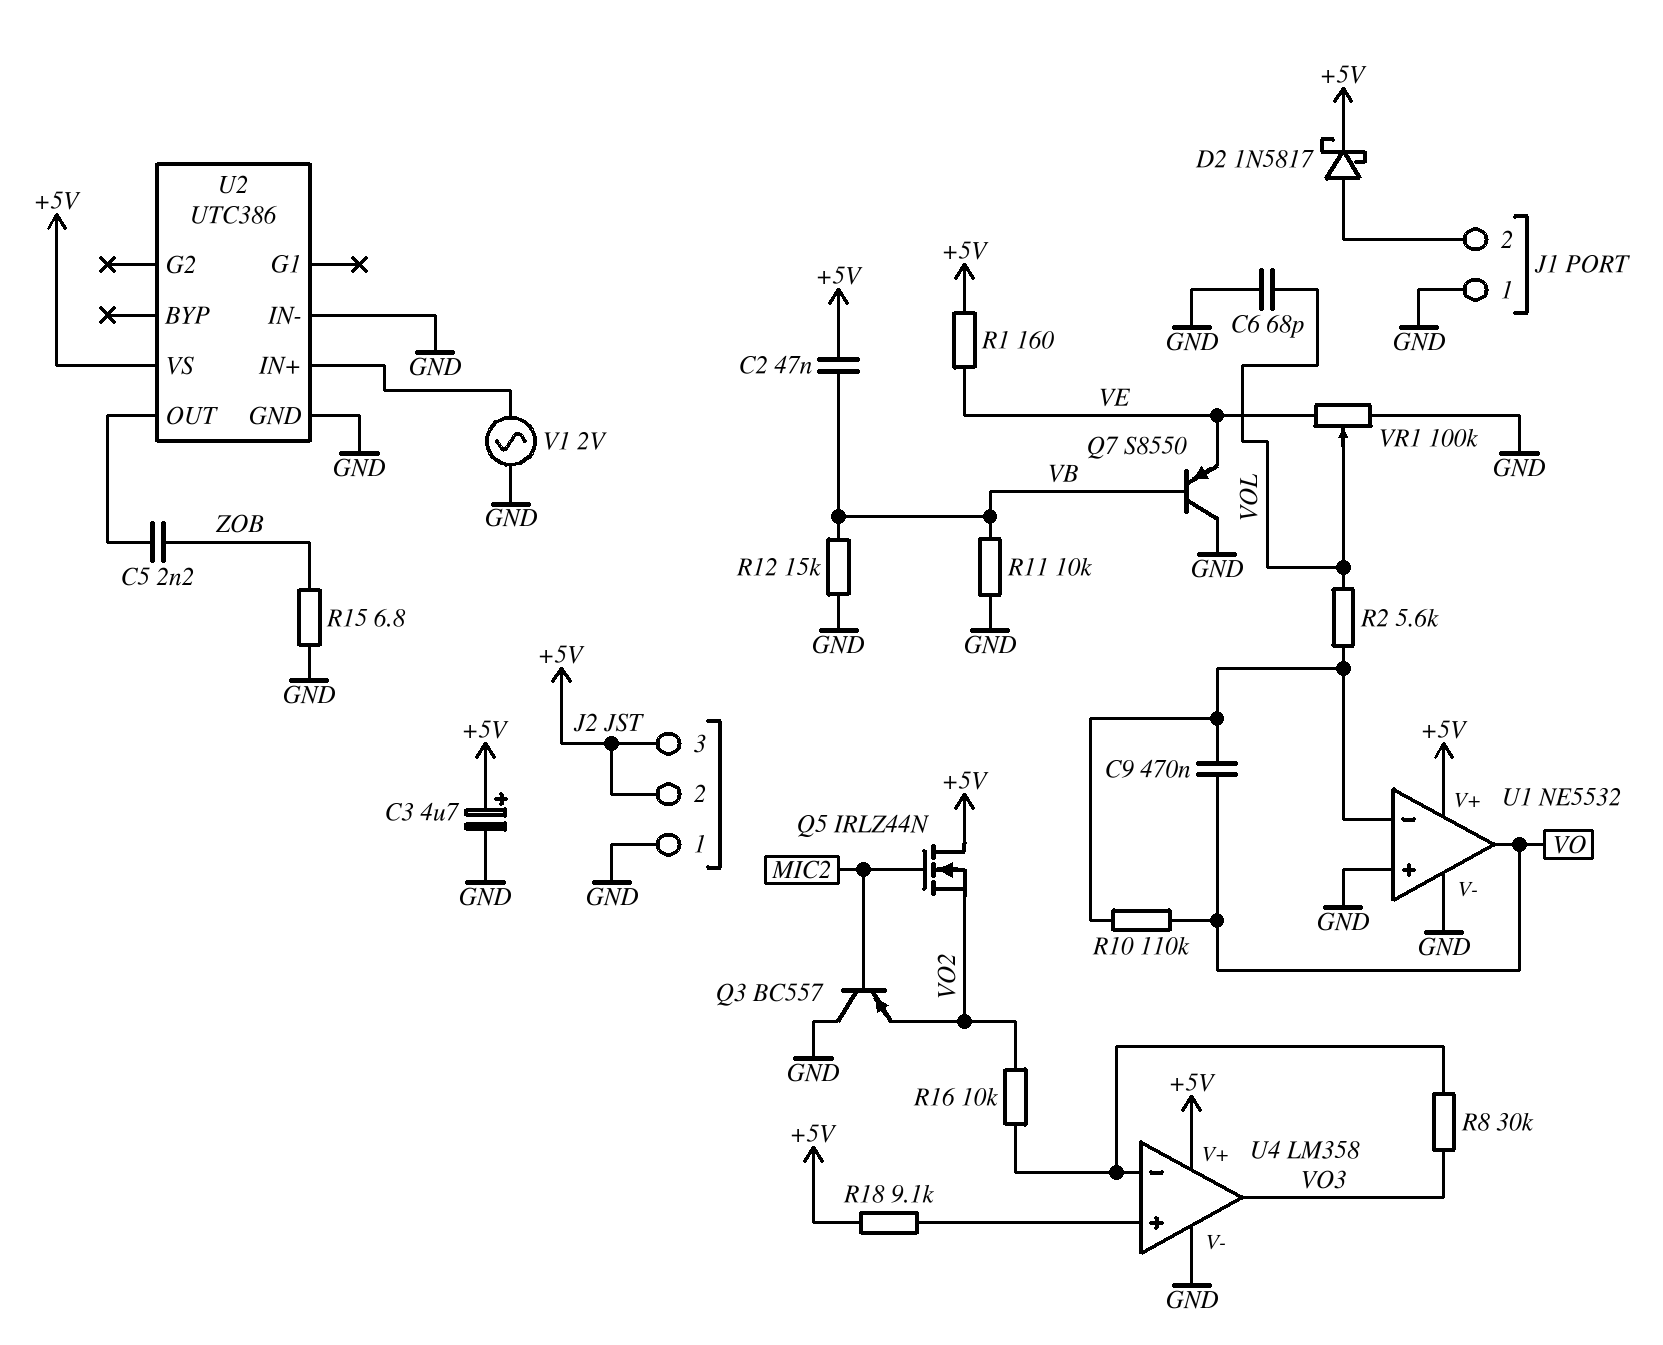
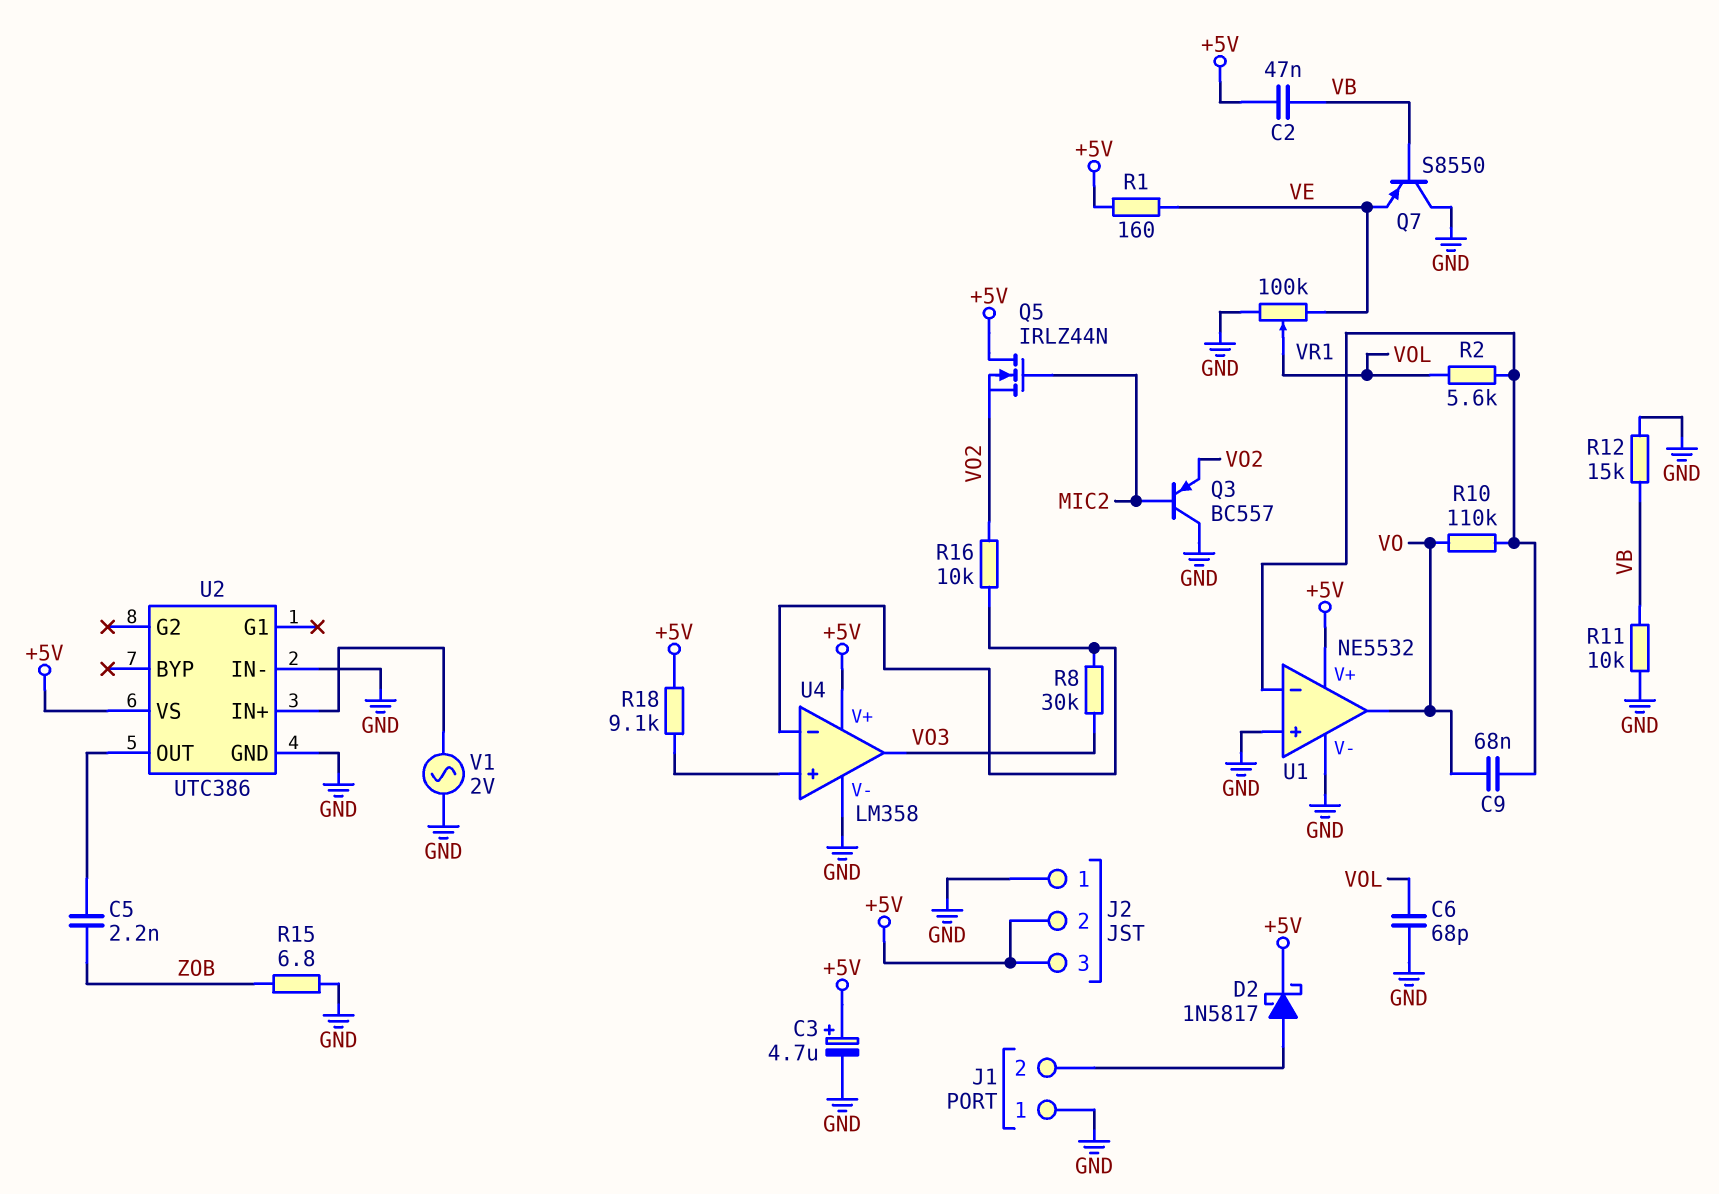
C9: 470nF (U1/in-, VO) -> 68nF (U1/in-, VO)

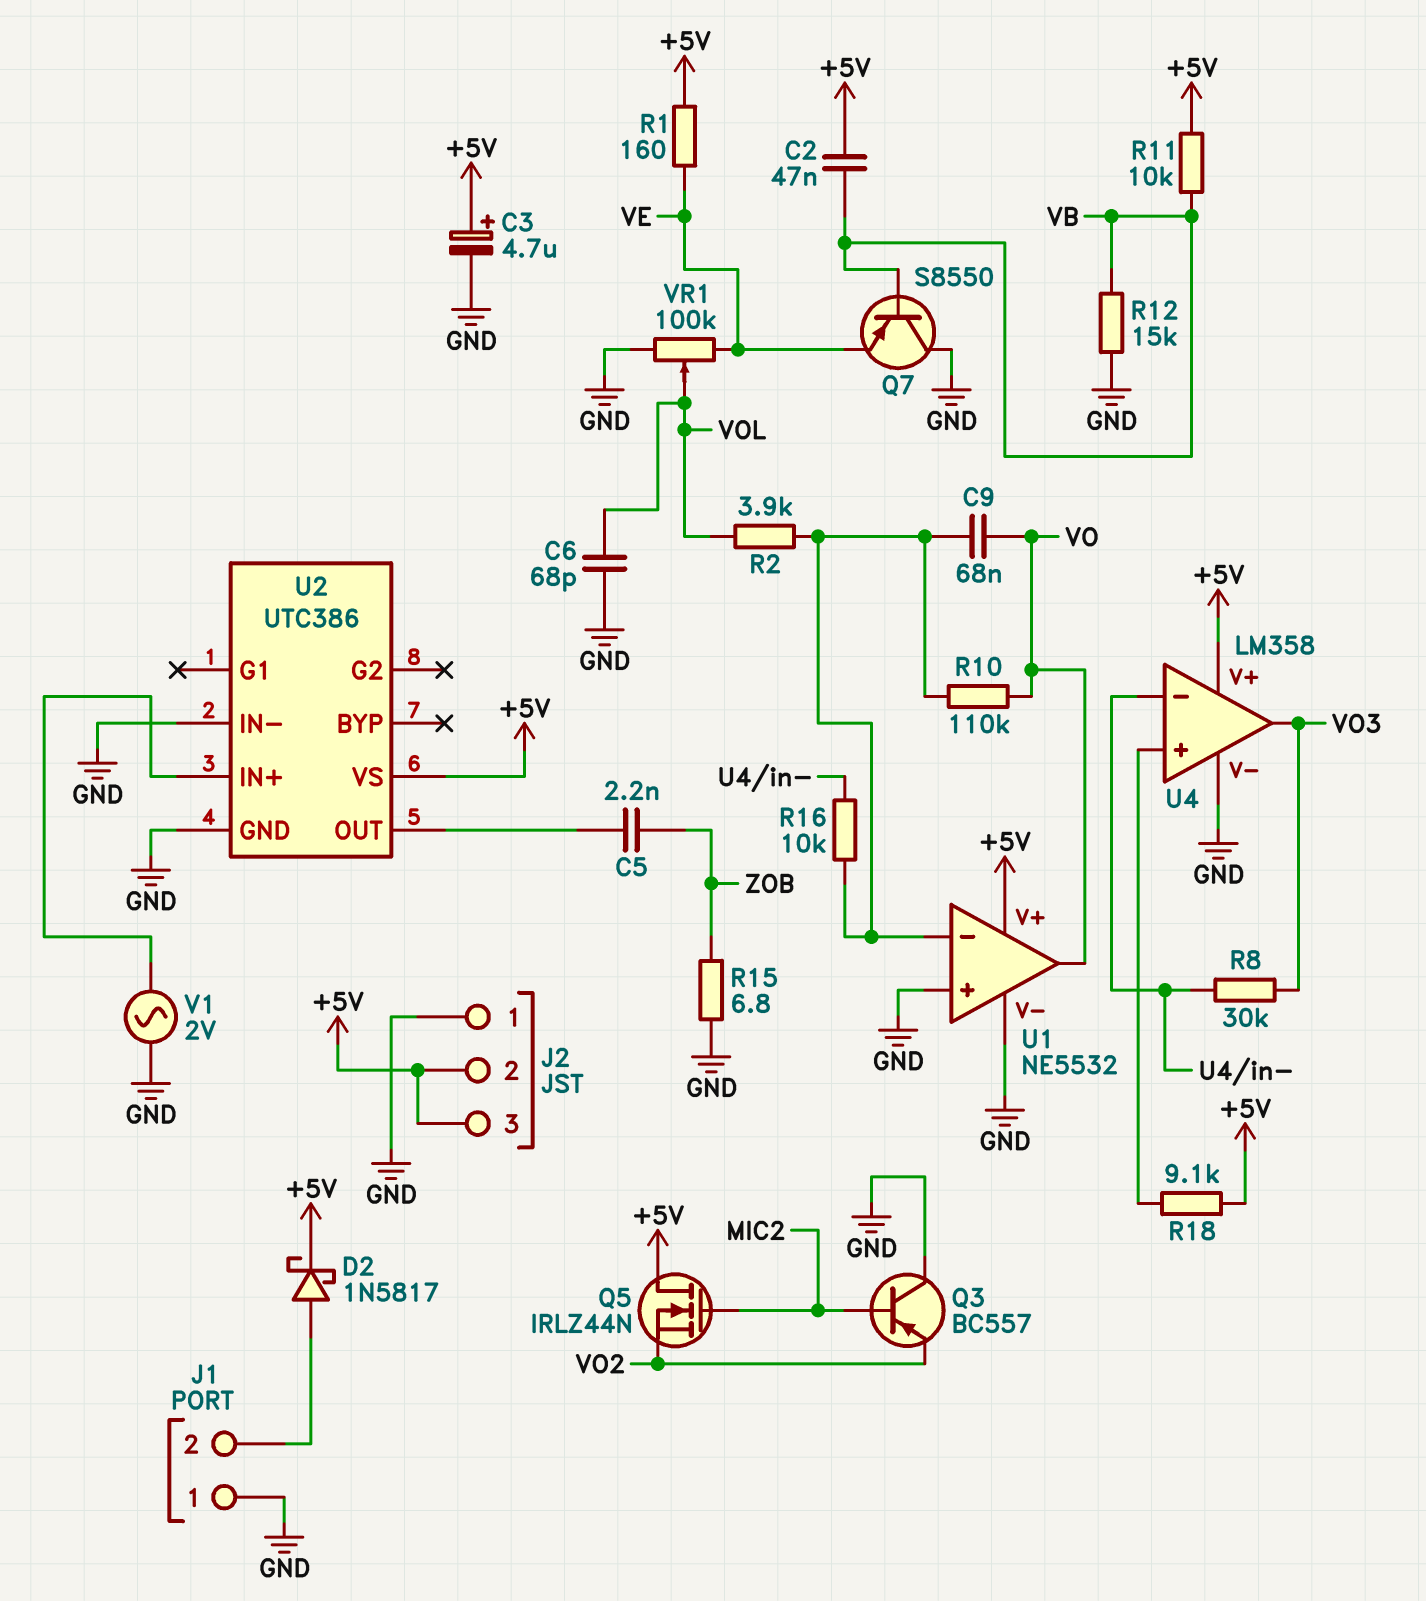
R2: 5.6k (U1/in-, VOL) -> 3.9k (U1/in-, VOL)
R11: 10k (GND, VB) -> 10k (+5V, VB)
R16: 10k (U4/in-, VO2) -> 10k (U1/in-, U4/in-)

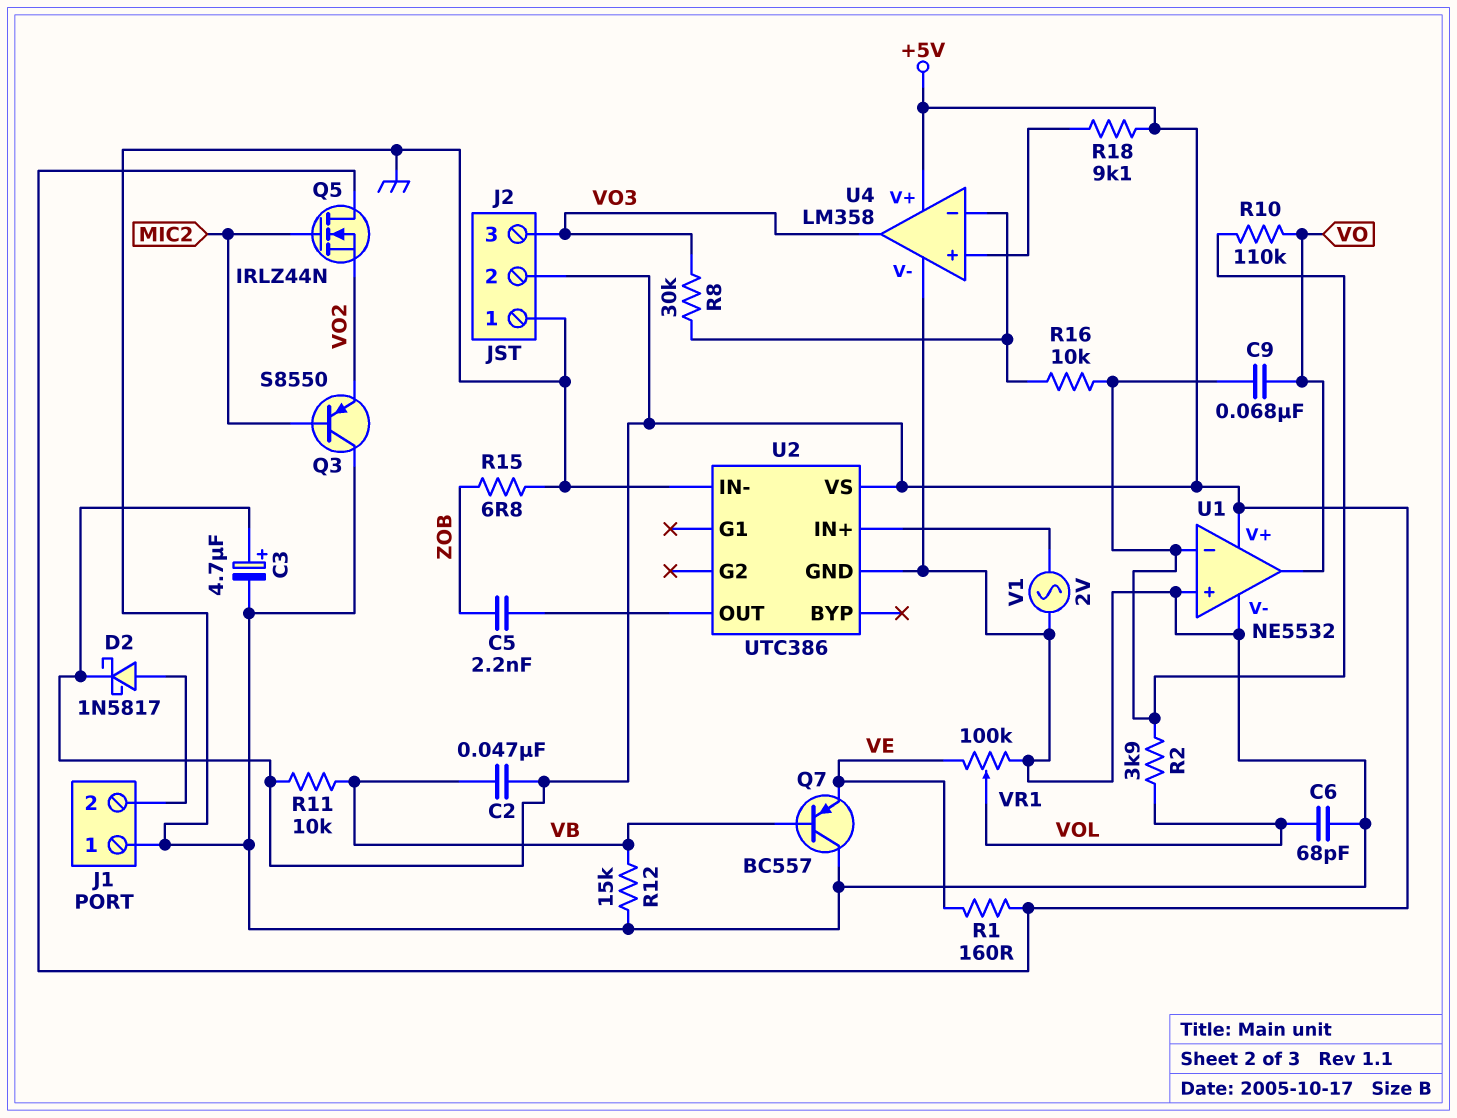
J2 pin 3: +5V -> VO3
Q3: PNP BC557 (B MIC2, C GND, E VO2) -> PNP S8550 (B MIC2, C GND, E VO2)
Q7: PNP S8550 (B VB, C GND, E VE) -> PNP BC557 (B VB, C GND, E VE)

